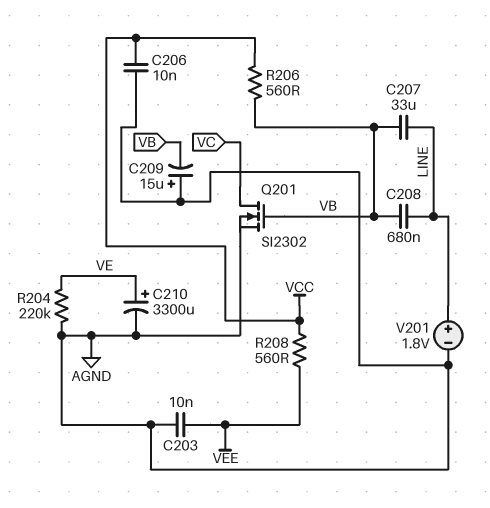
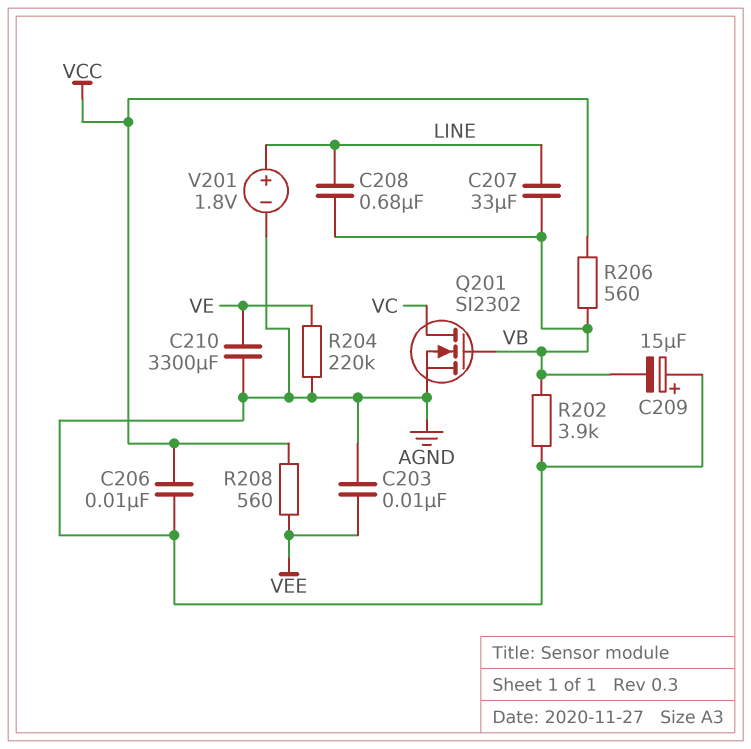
C210: 3300uF (plus VE, minus AGND) -> 3300uF (AGND, VE)
R202: none -> 3.9k (AGND, VB)

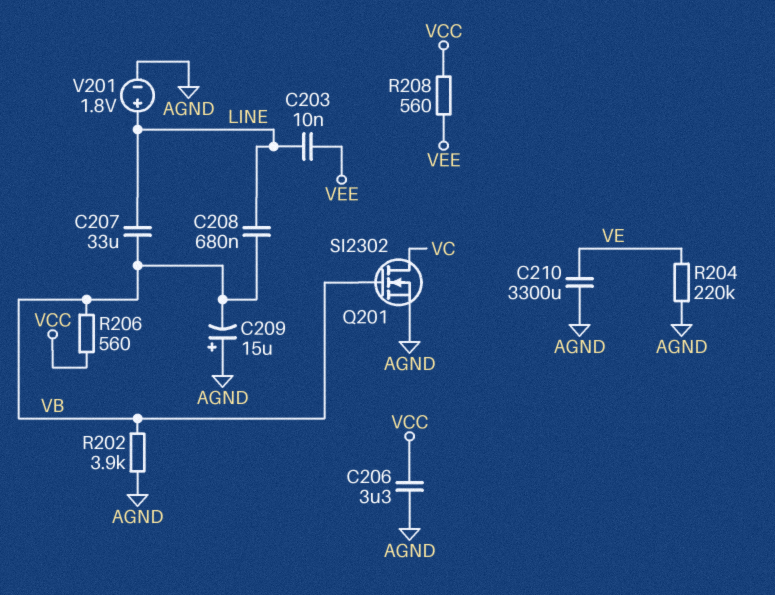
C203: 10nF (AGND, VEE) -> 10nF (LINE, VEE)
C206: 10nF (AGND, VCC) -> 3.3uF (AGND, VCC)

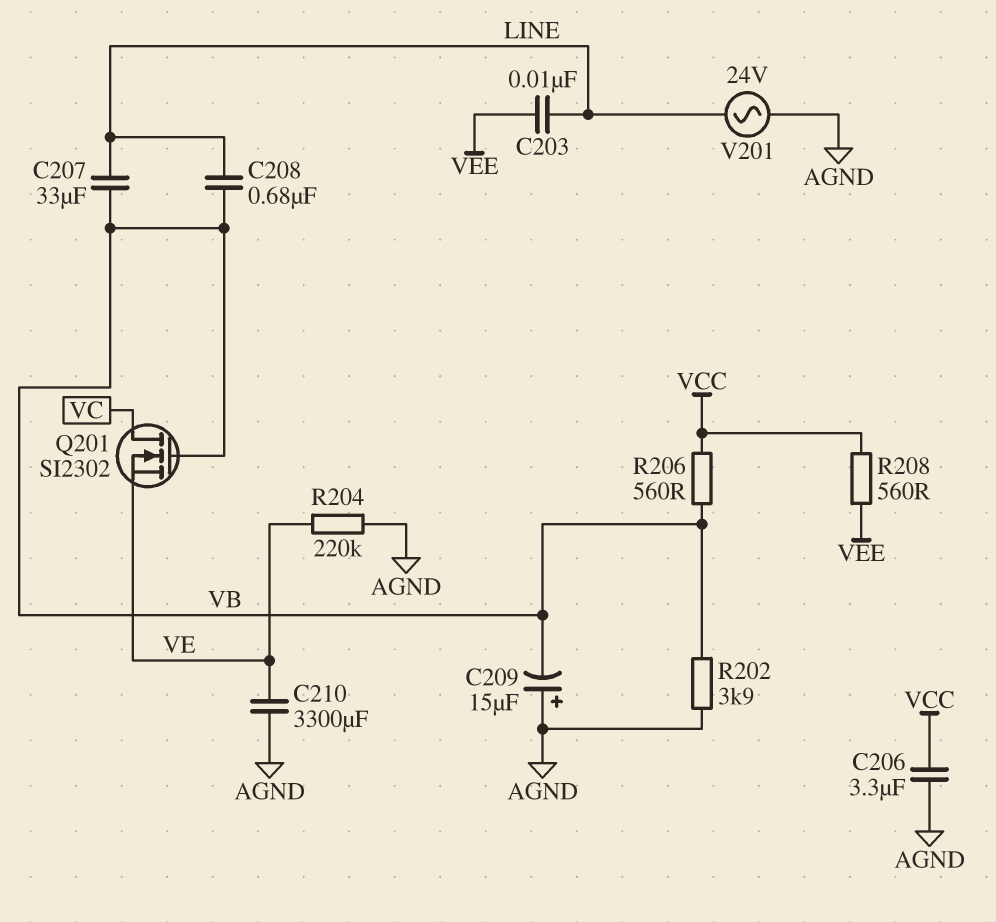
Q201: NMOS SI2302 (G VB, D VC, S AGND) -> NMOS SI2302 (G VB, D VC, S VE)
V201: 1.8V (plus LINE, minus AGND) -> AC 24V (AGND, LINE)

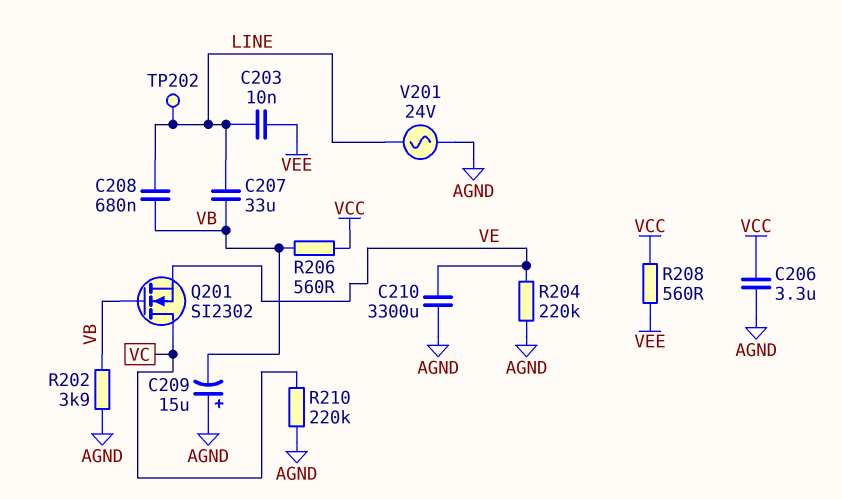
R210: none -> 220k (AGND, VC)
TP202: none -> test point (LINE)

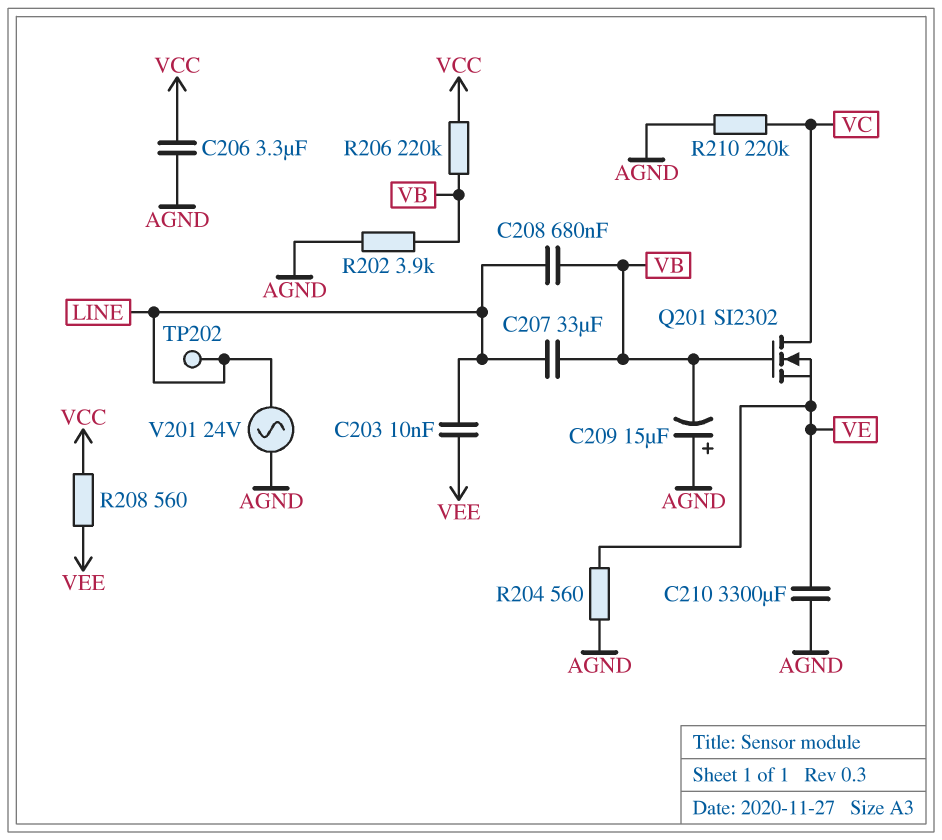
R204: 220k (AGND, VE) -> 560 (AGND, VE)
R206: 560 (VB, VCC) -> 220k (VB, VCC)

